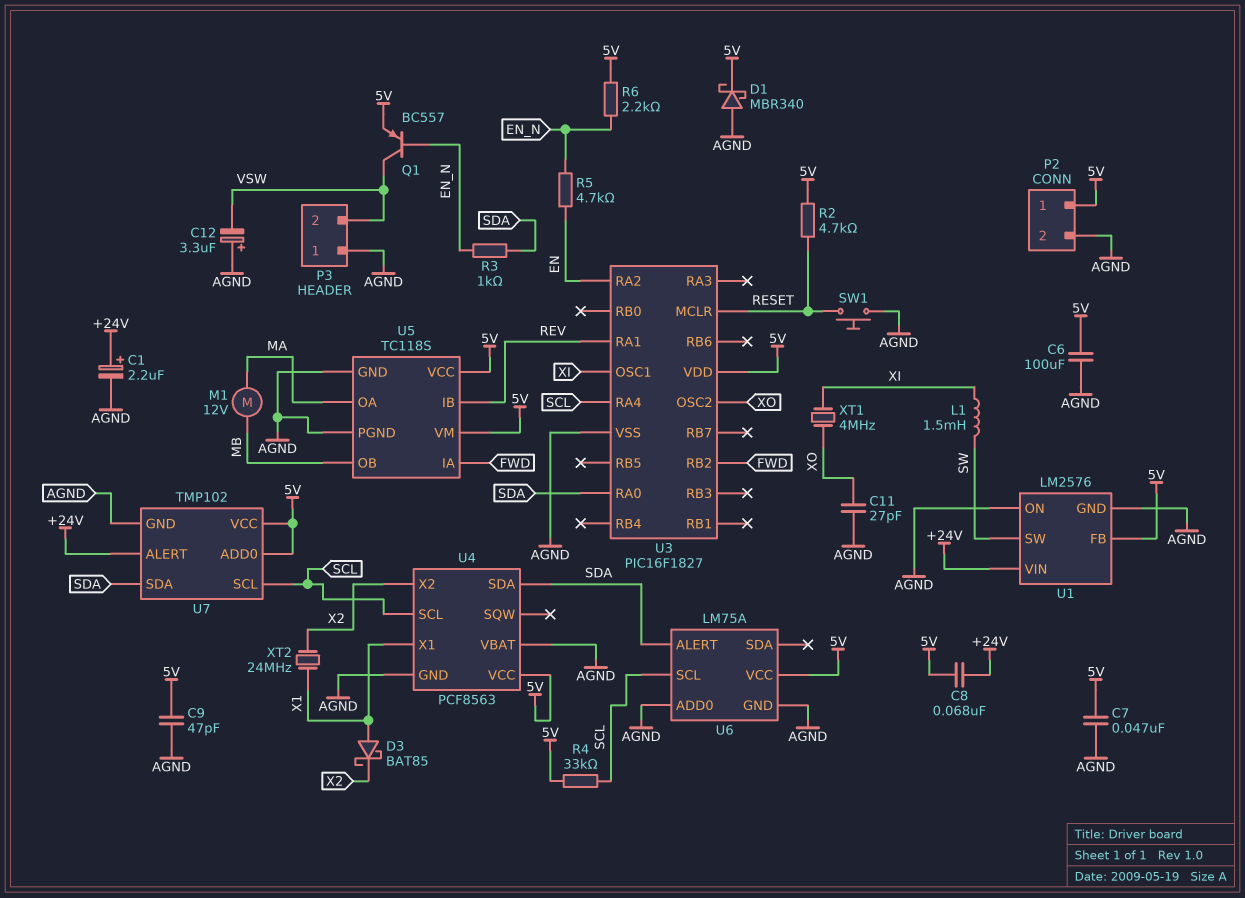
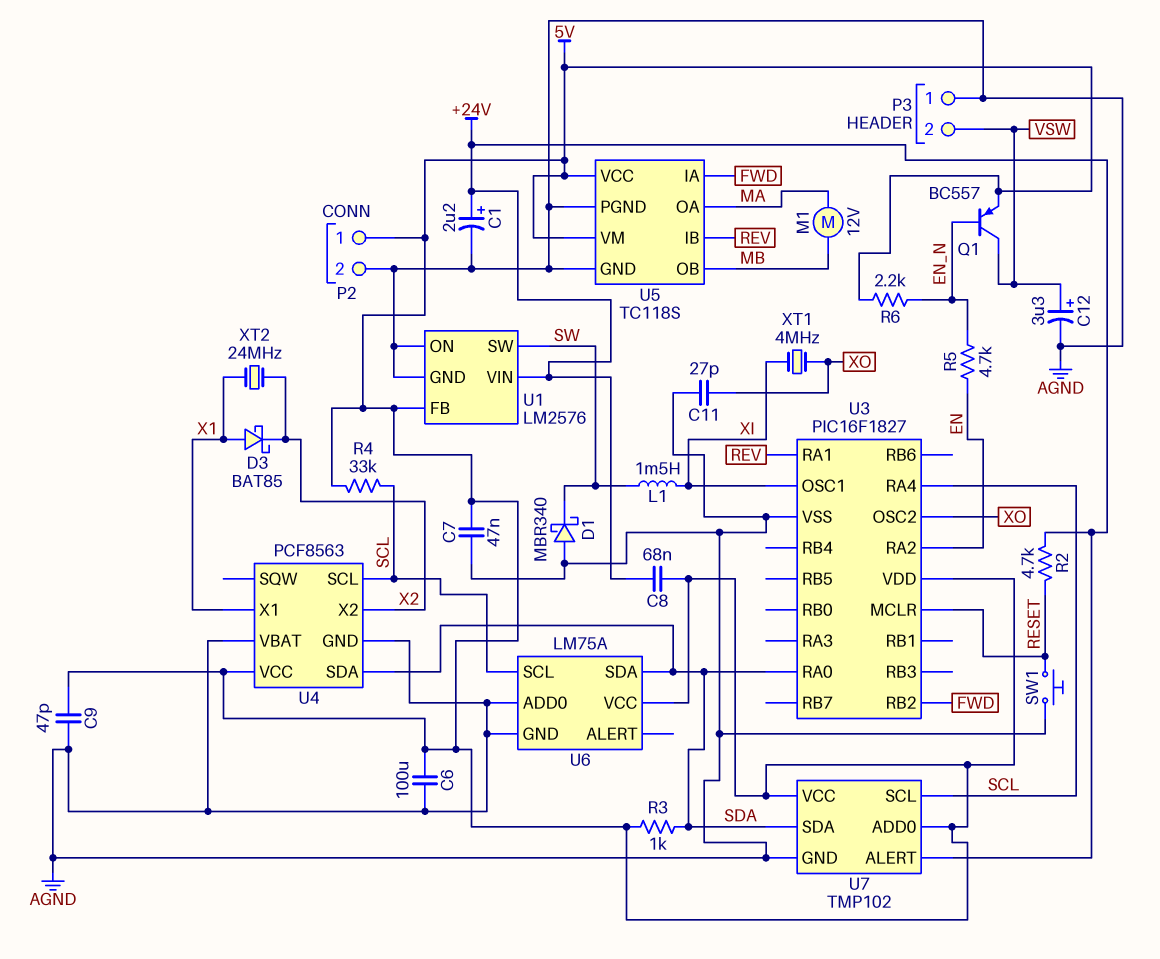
C12: 3.3uF (plus AGND, minus VSW) -> 3.3uF (plus VSW, minus AGND)
D1: schottky MBR340 (A AGND, K 5V) -> schottky MBR340 (A AGND, K SW)
R2: 4.7k (5V, RESET) -> 4.7k (+24V, RESET)
R3: 1k (EN_N, SDA) -> 1k (5V, SDA)
U6 pin ALERT: SDA -> none
U6 pin SDA: none -> SDA

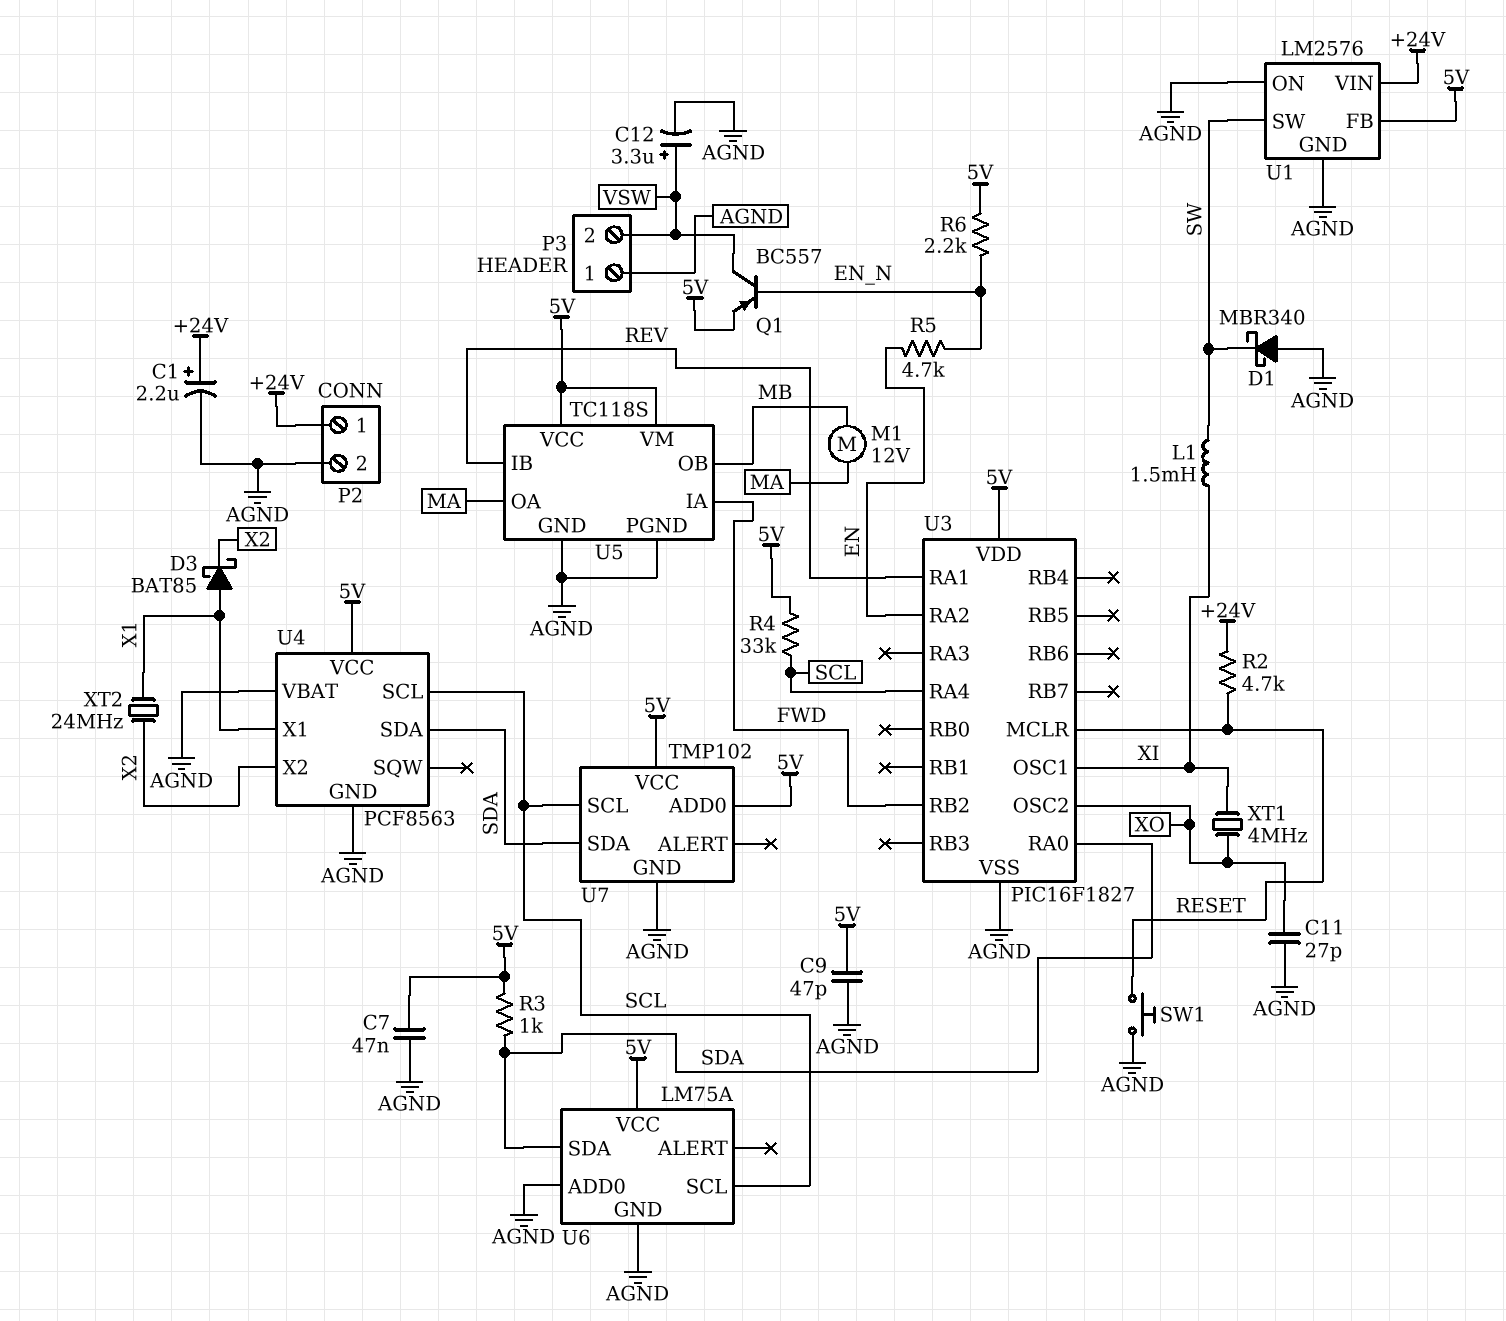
C6: 100uF (5V, AGND) -> none
C8: 68nF (+24V, 5V) -> none
P2 pin 1: 5V -> +24V
U7 pin ALERT: +24V -> none

